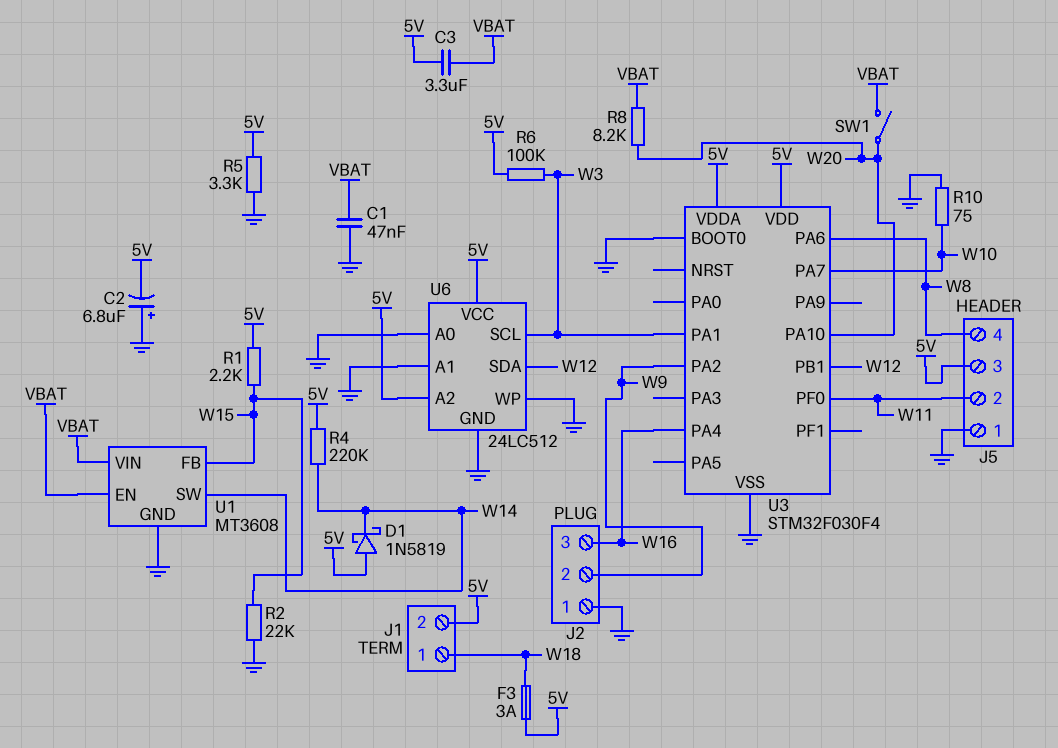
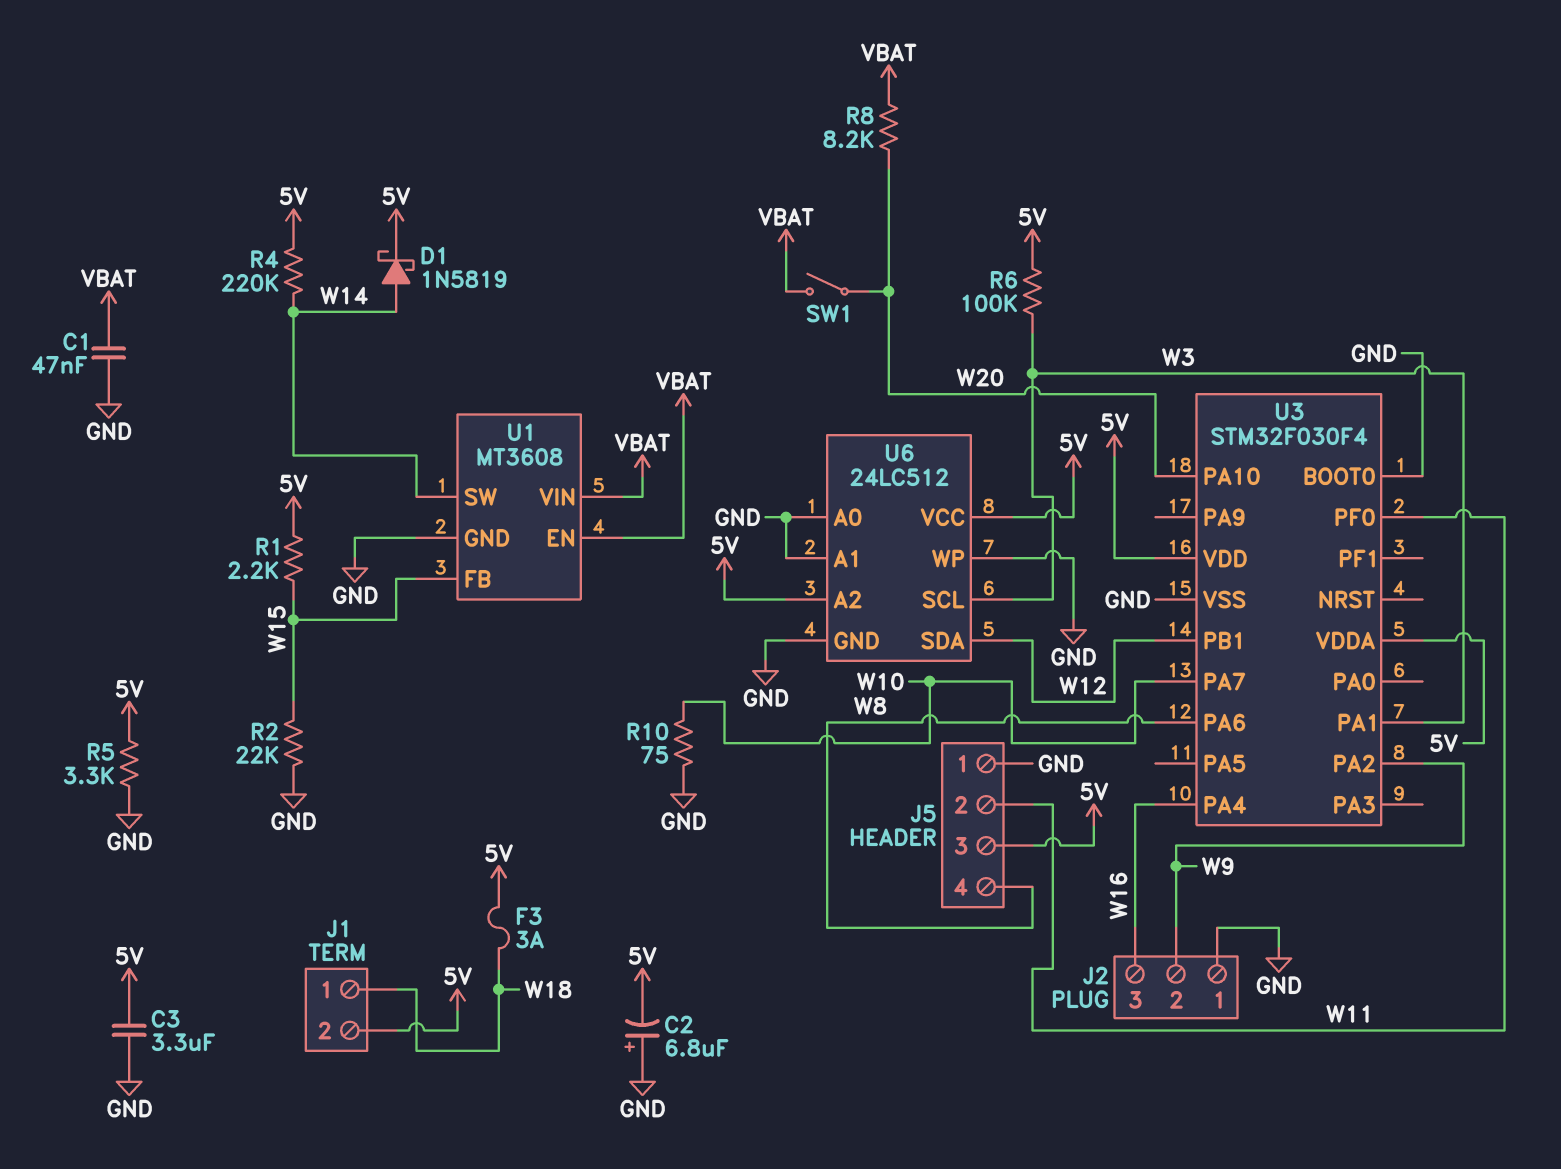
C3: 3.3uF (5V, VBAT) -> 3.3uF (5V, GND)
D1: schottky 1N5819 (A 5V, K W14) -> schottky 1N5819 (A W14, K 5V)

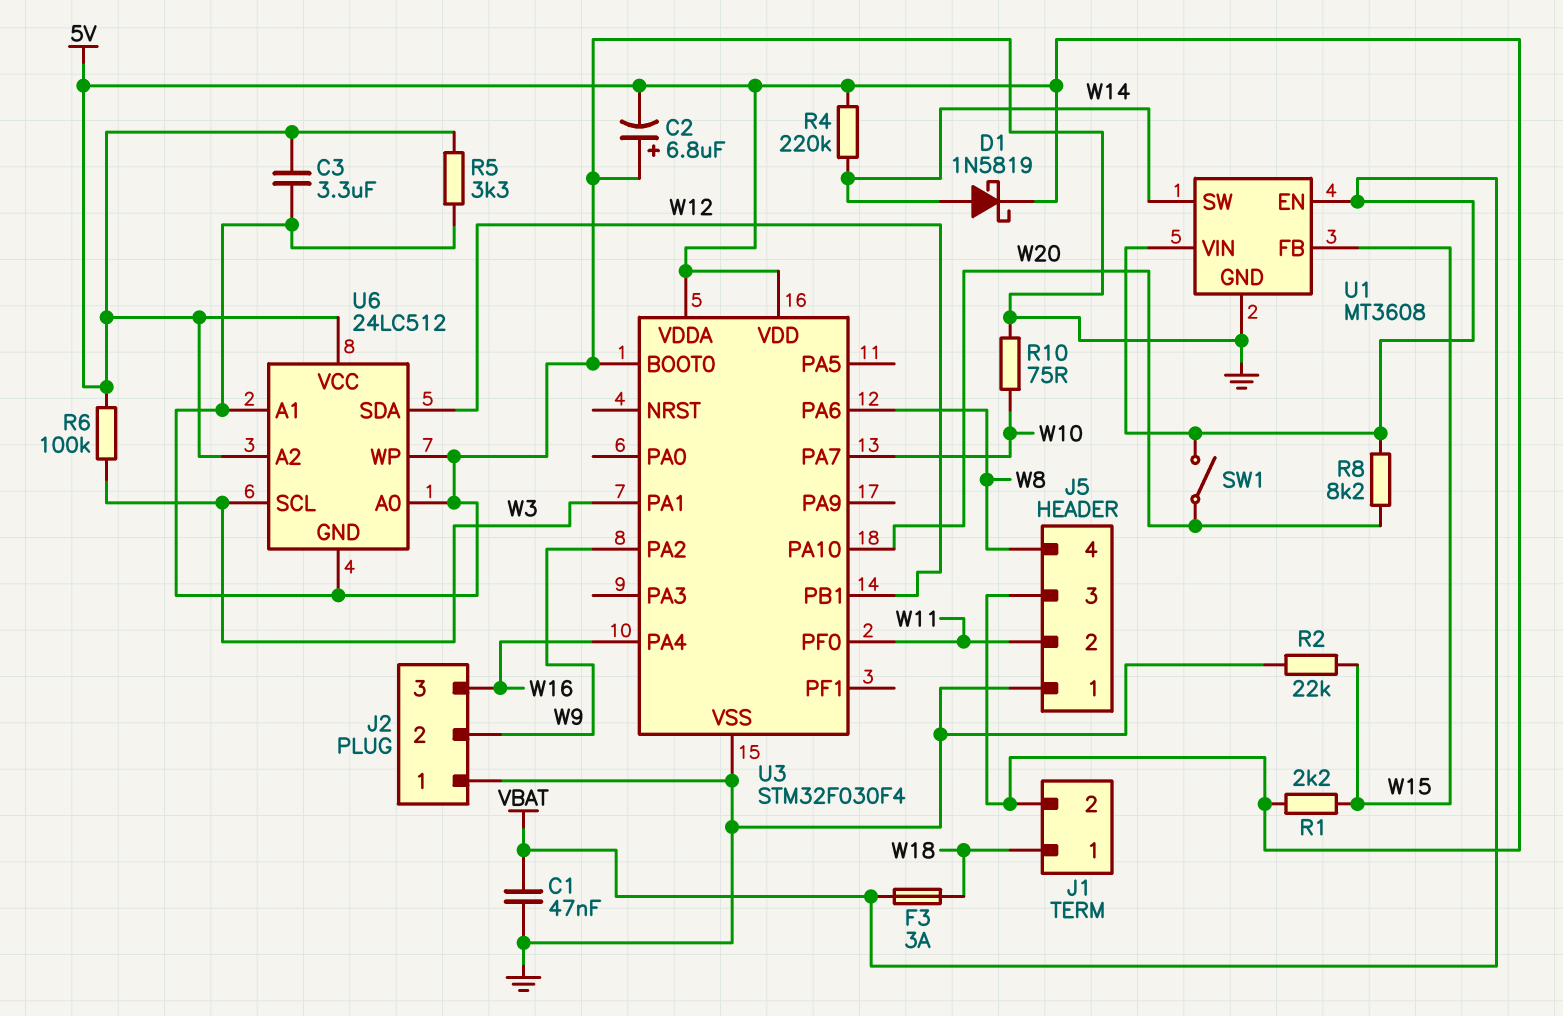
F3: 3A (5V, W18) -> 3A (VBAT, W18)

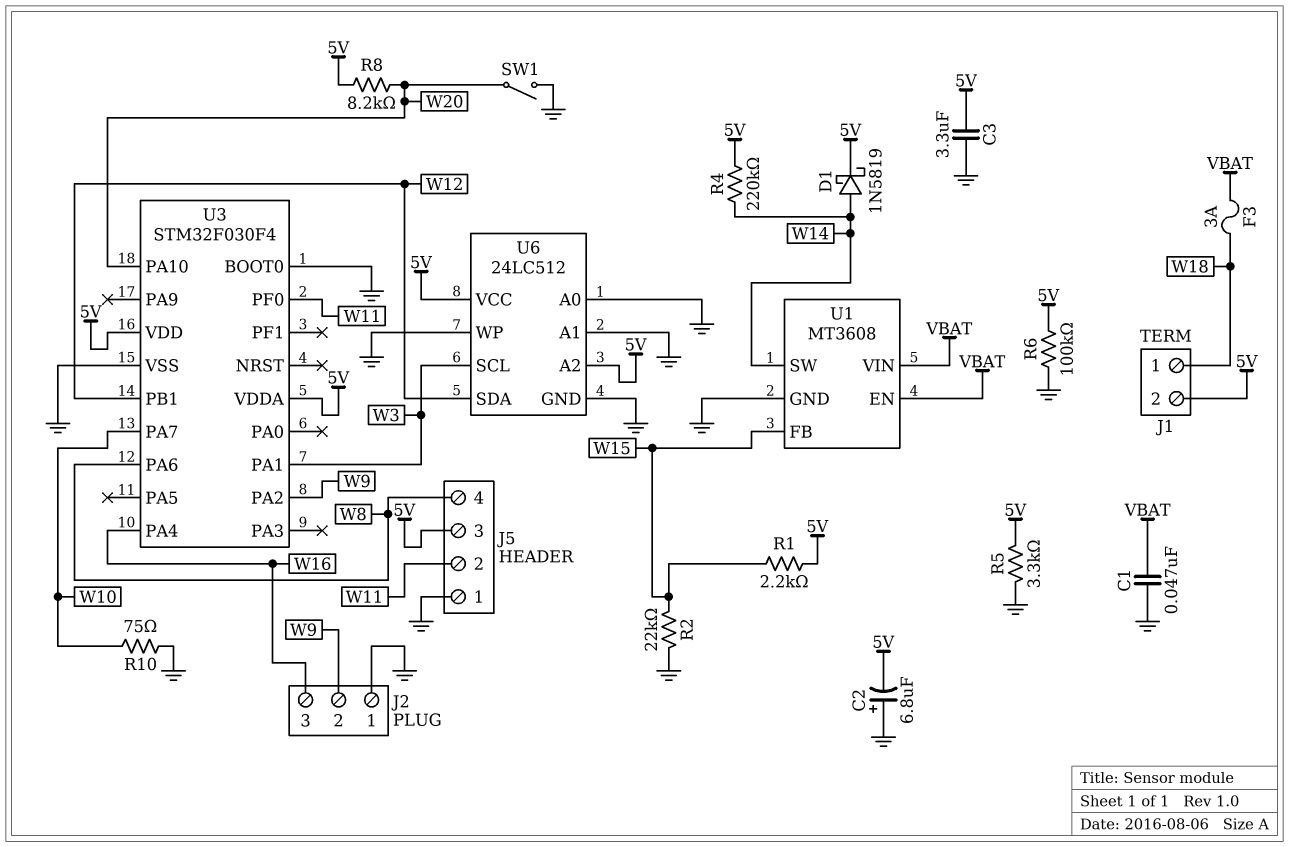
R6: 100k (5V, W3) -> 100k (5V, GND)
R8: 8.2k (VBAT, W20) -> 8.2k (5V, W20)
SW1: switch (VBAT, W20) -> switch (GND, W20)

